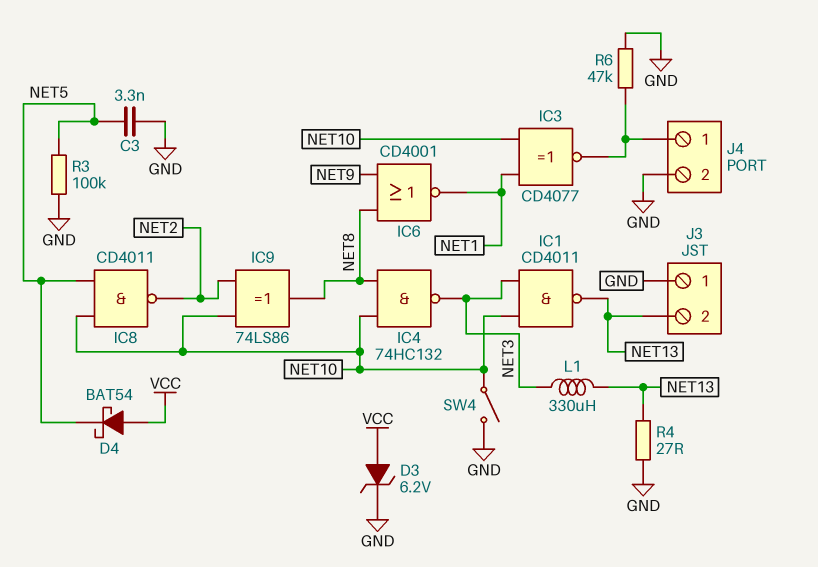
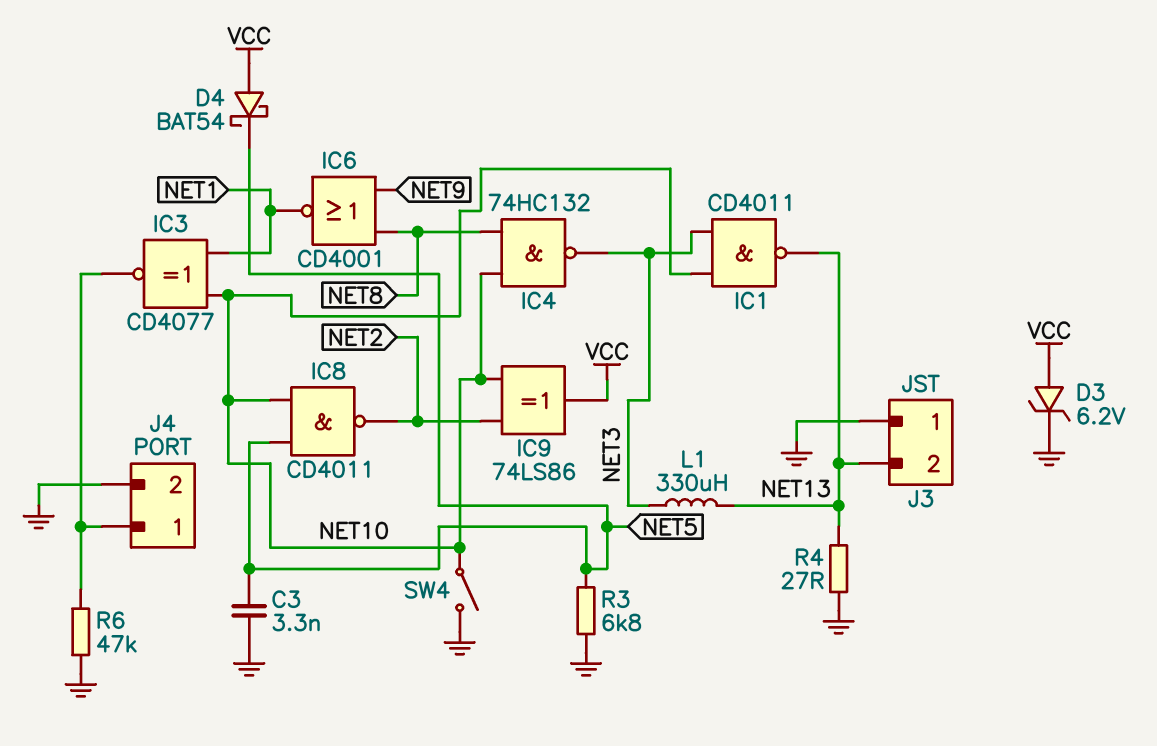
IC9: XOR 74LS86 (in NET2, in NET10, out NET8) -> XOR 74LS86 (in NET2, in NET10, out VCC)
R3: 100k (GND, NET5) -> 6.8k (GND, NET5)

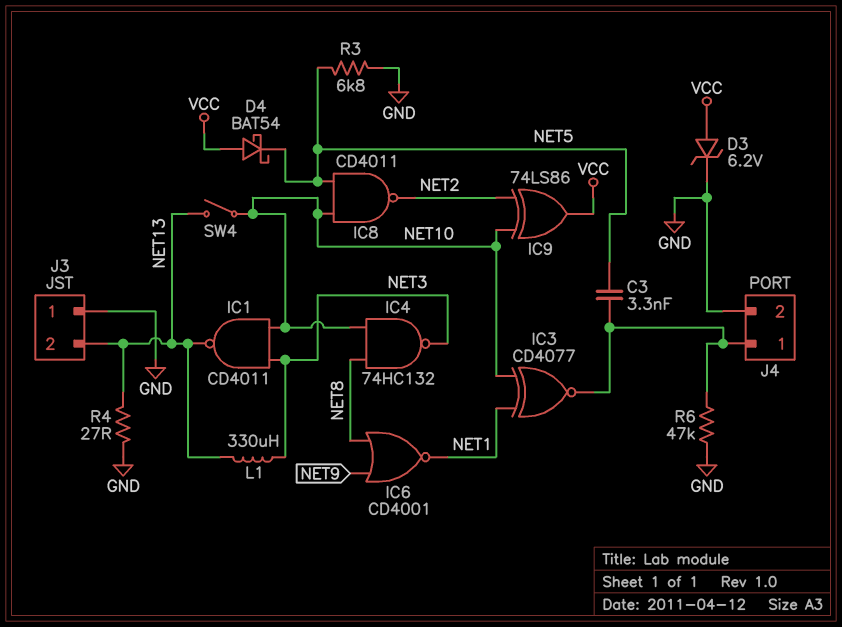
C3: 3.3nF (GND, NET5) -> 3.3nF (J4/1, NET5)
SW4: switch (GND, NET10) -> switch (NET10, NET13)

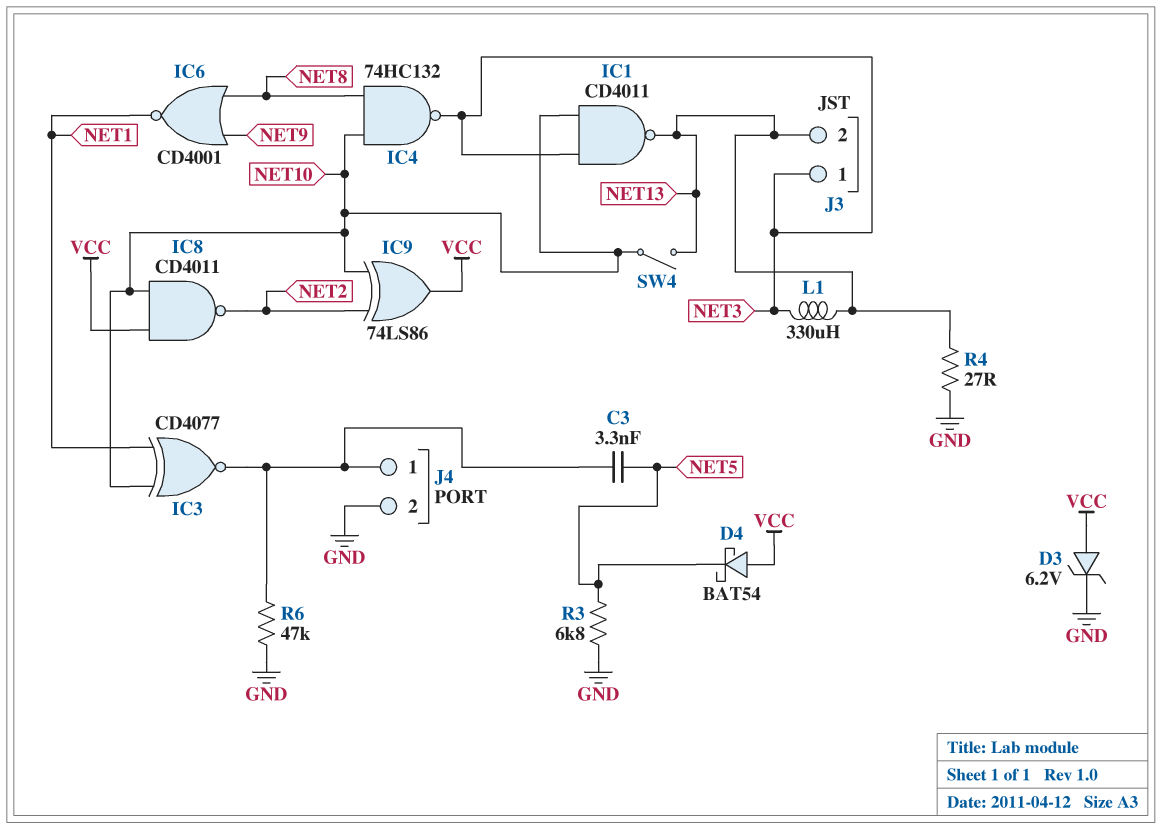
IC8: NAND CD4011 (in NET5, in NET10, out NET2) -> NAND CD4011 (in NET10, in VCC, out NET2)
J3 pin 1: GND -> NET3

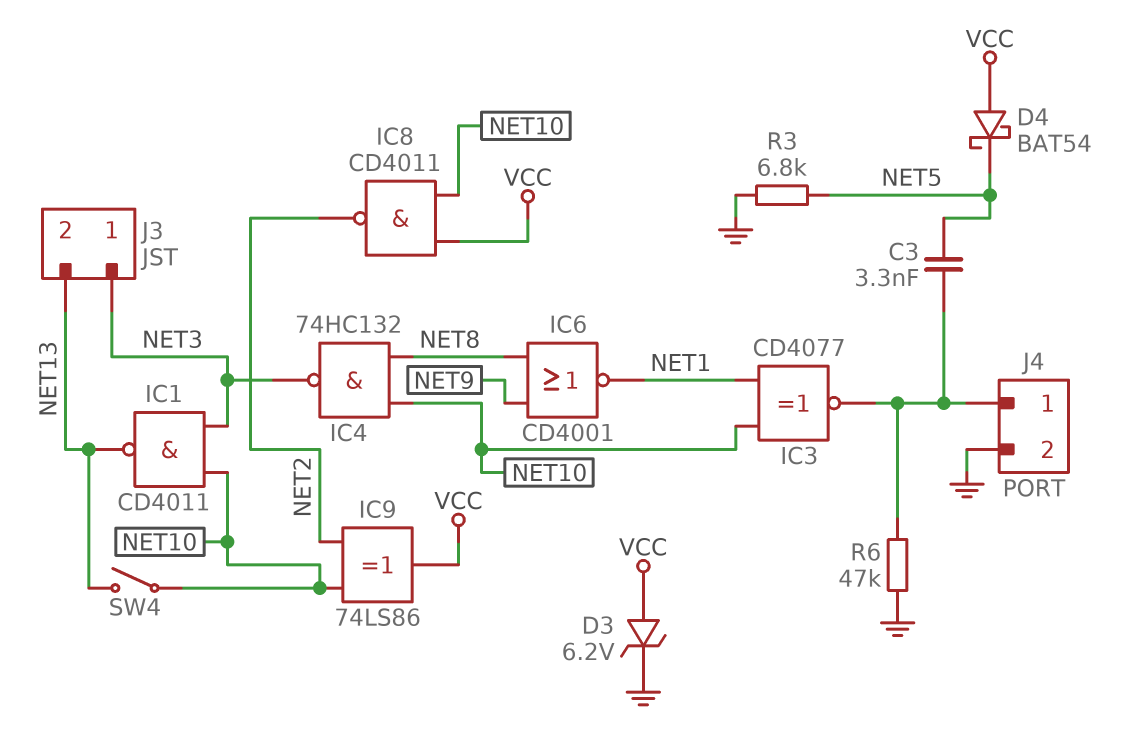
L1: 330uH (NET3, NET13) -> none
R4: 27 (GND, NET13) -> none

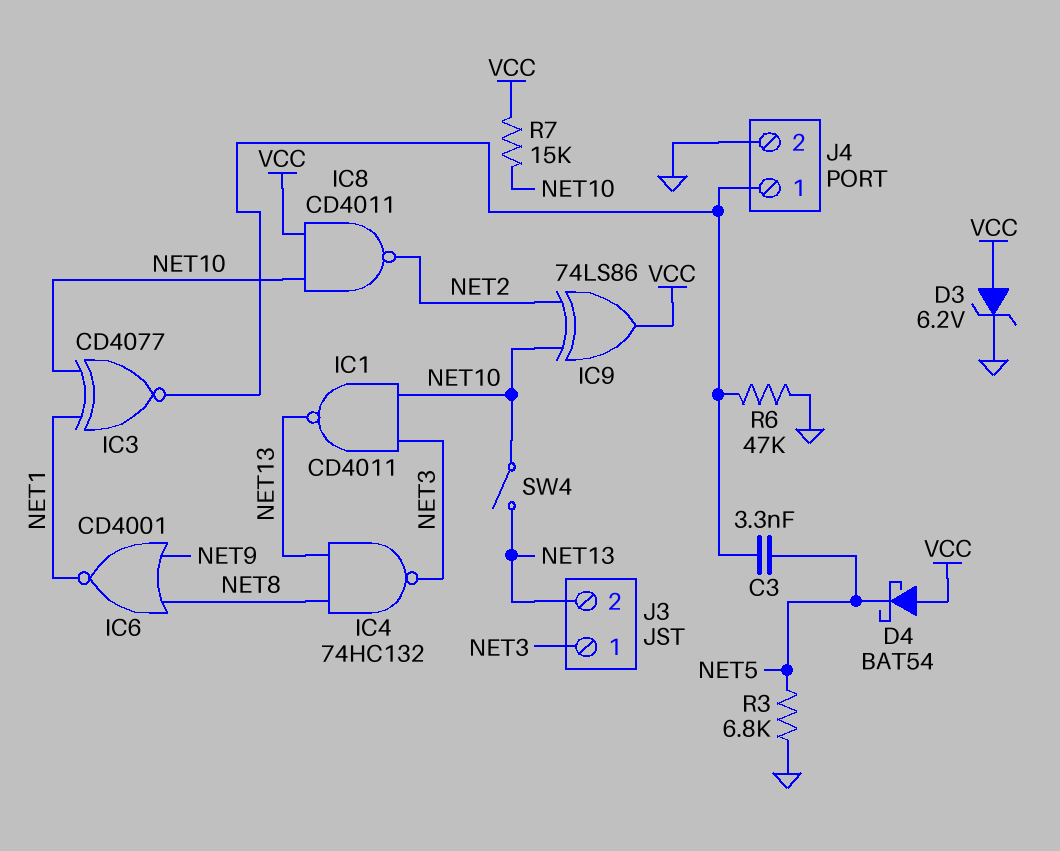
IC4: NAND 74HC132 (in NET8, in NET10, out NET3) -> NAND 74HC132 (in NET8, in NET13, out NET3)
R7: none -> 15k (NET10, VCC)

